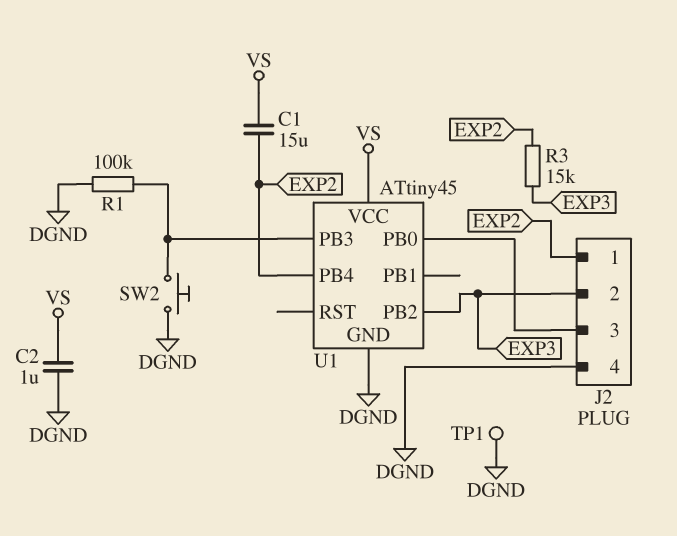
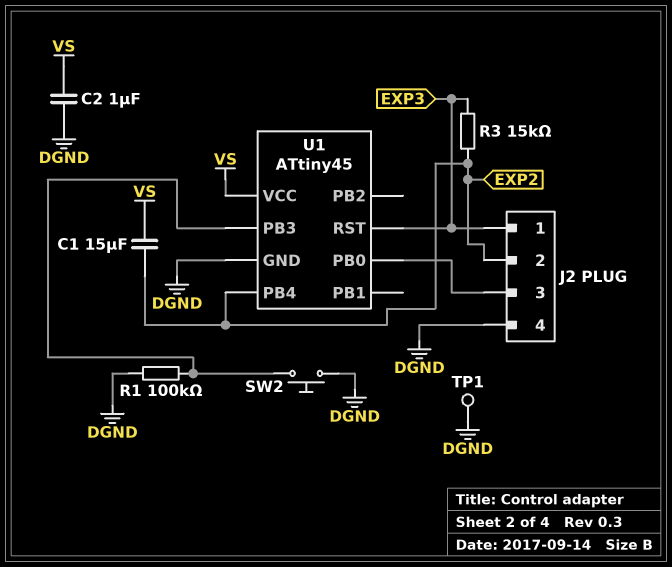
J2 pin 1: EXP2 -> EXP3
J2 pin 2: EXP3 -> EXP2
U1 pin PB2: EXP3 -> none
U1 pin RST: none -> EXP3

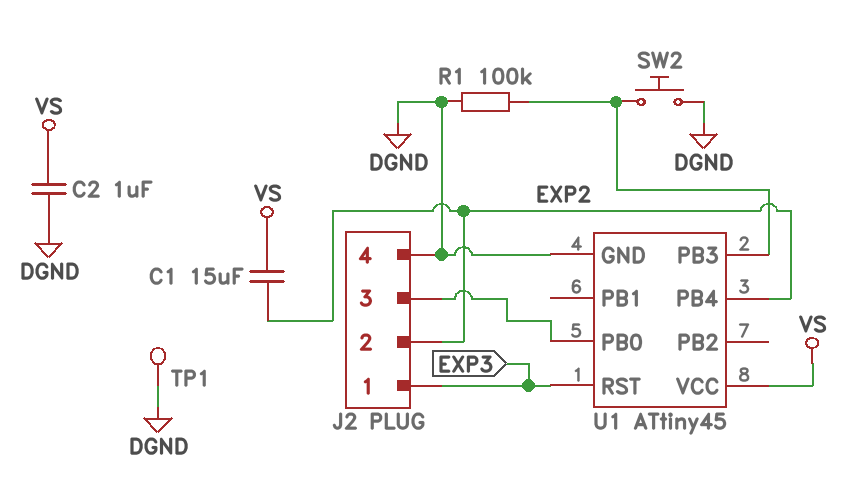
R3: 15k (EXP2, EXP3) -> none

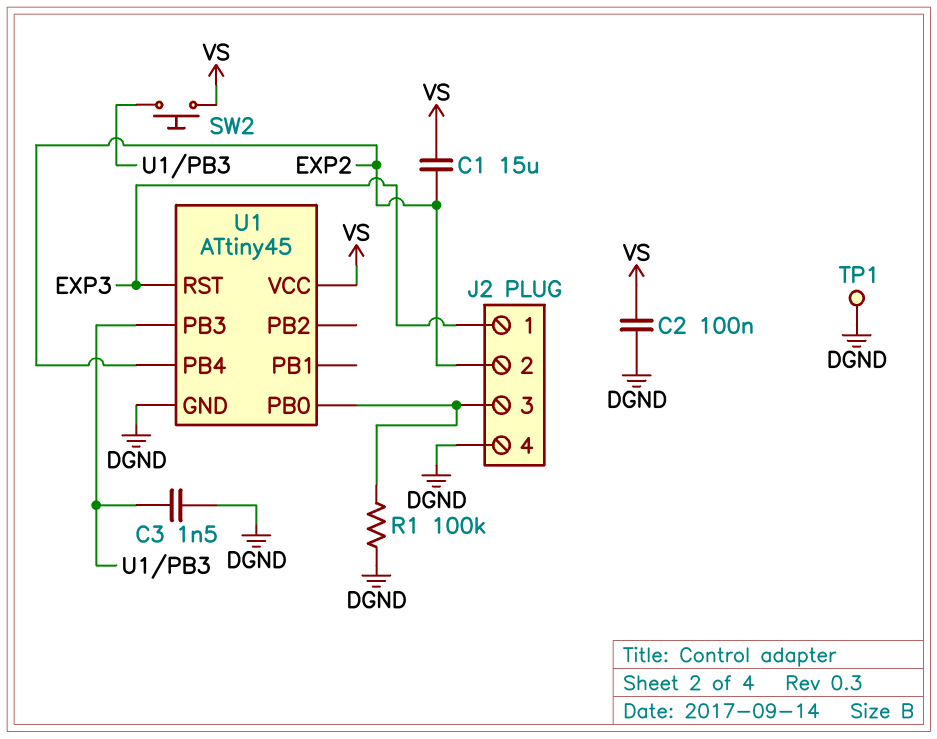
C2: 1uF (DGND, VS) -> 100nF (DGND, VS)
C3: none -> 1.5nF (DGND, U1/PB3)
R1: 100k (DGND, U1/PB3) -> 100k (DGND, J2/3)
SW2: button (DGND, U1/PB3) -> button (U1/PB3, VS)

